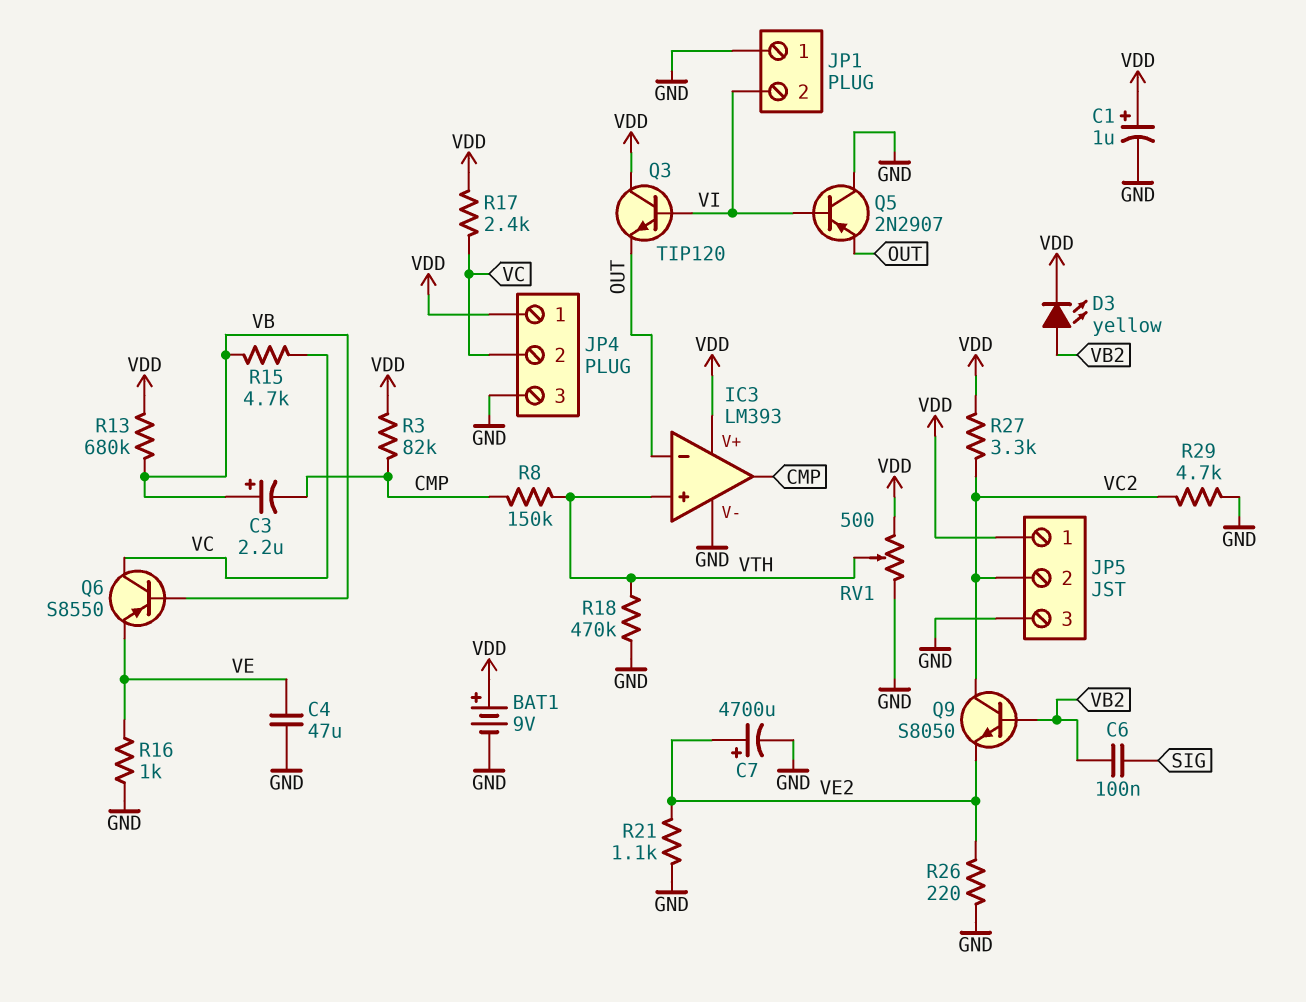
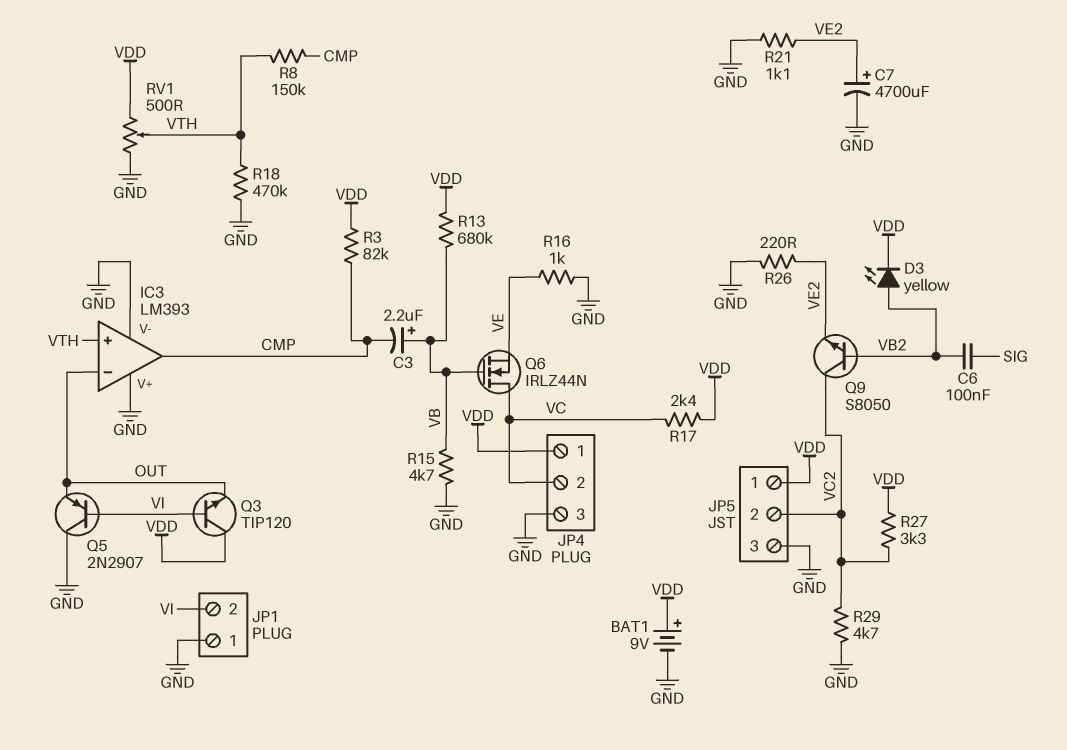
C1: 1uF (plus VDD, minus GND) -> none
C4: 47uF (GND, VE) -> none
IC3 pin V+: VDD -> GND
Q6: PNP S8550 (B VB, C VC, E VE) -> NMOS IRLZ44N (G VB, D VC, S VE)
R15: 4.7k (VB, VC) -> 4.7k (GND, VB)

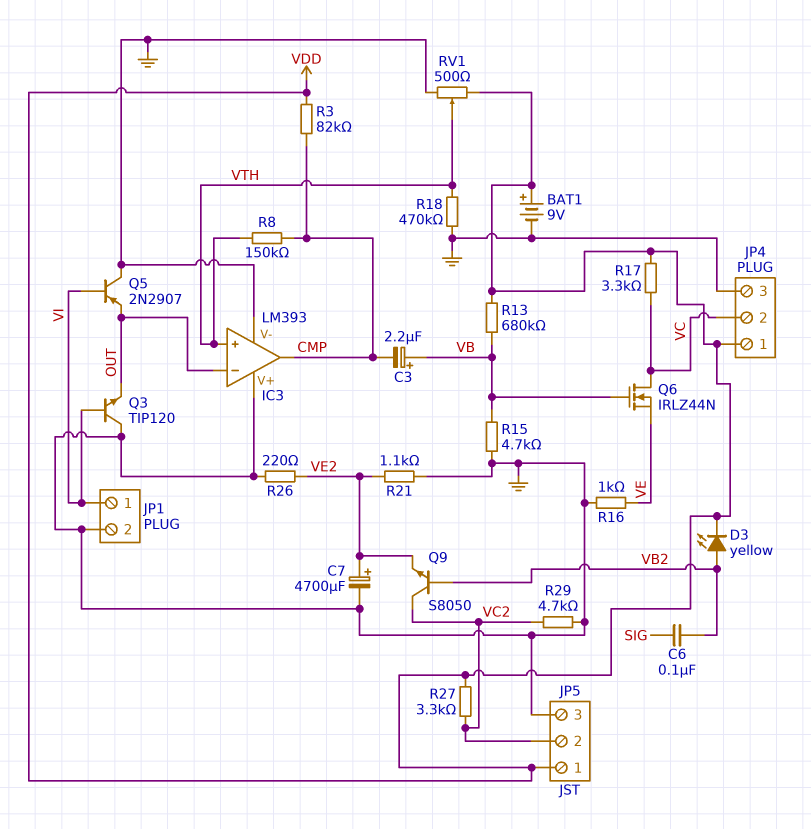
JP1 pin 1: GND -> VI
JP1 pin 2: VI -> GND
Q3: NPN TIP120 (B VI, C VDD, E OUT) -> NPN TIP120 (B VI, C GND, E OUT)
R17: 2.4k (VC, VDD) -> 3.3k (VC, VDD)

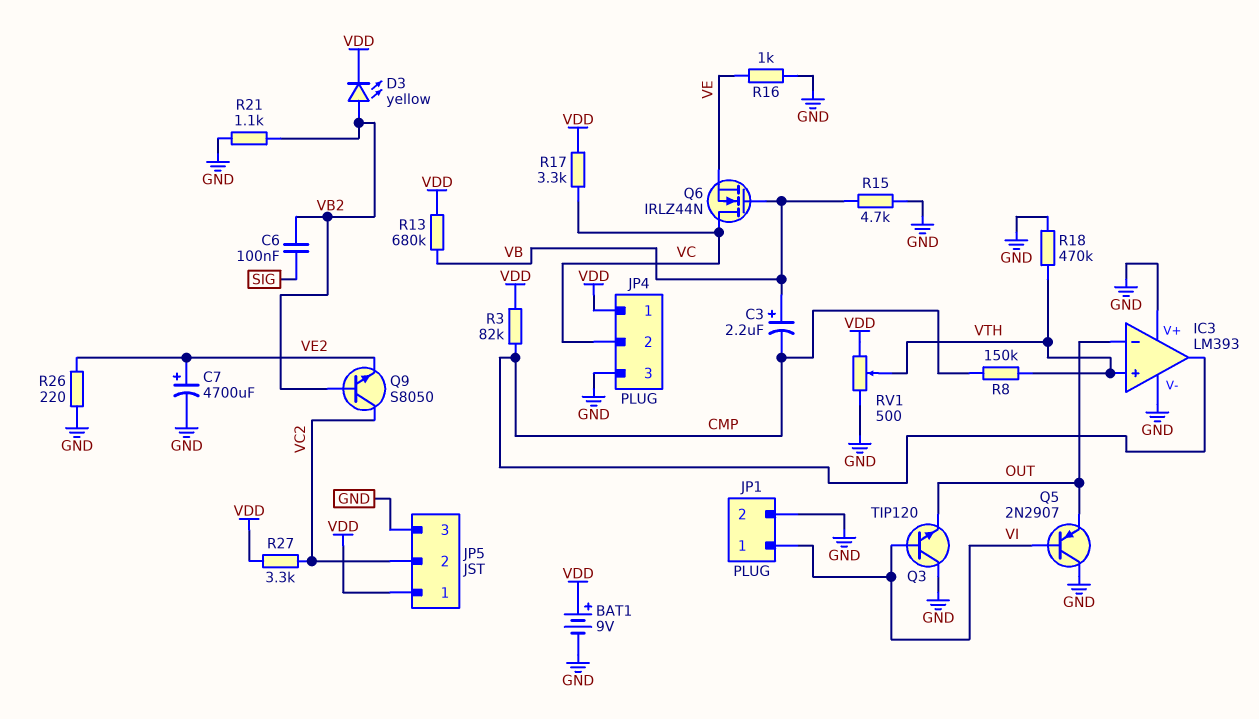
R21: 1.1k (GND, VE2) -> 1.1k (GND, VB2)
R29: 4.7k (GND, VC2) -> none

